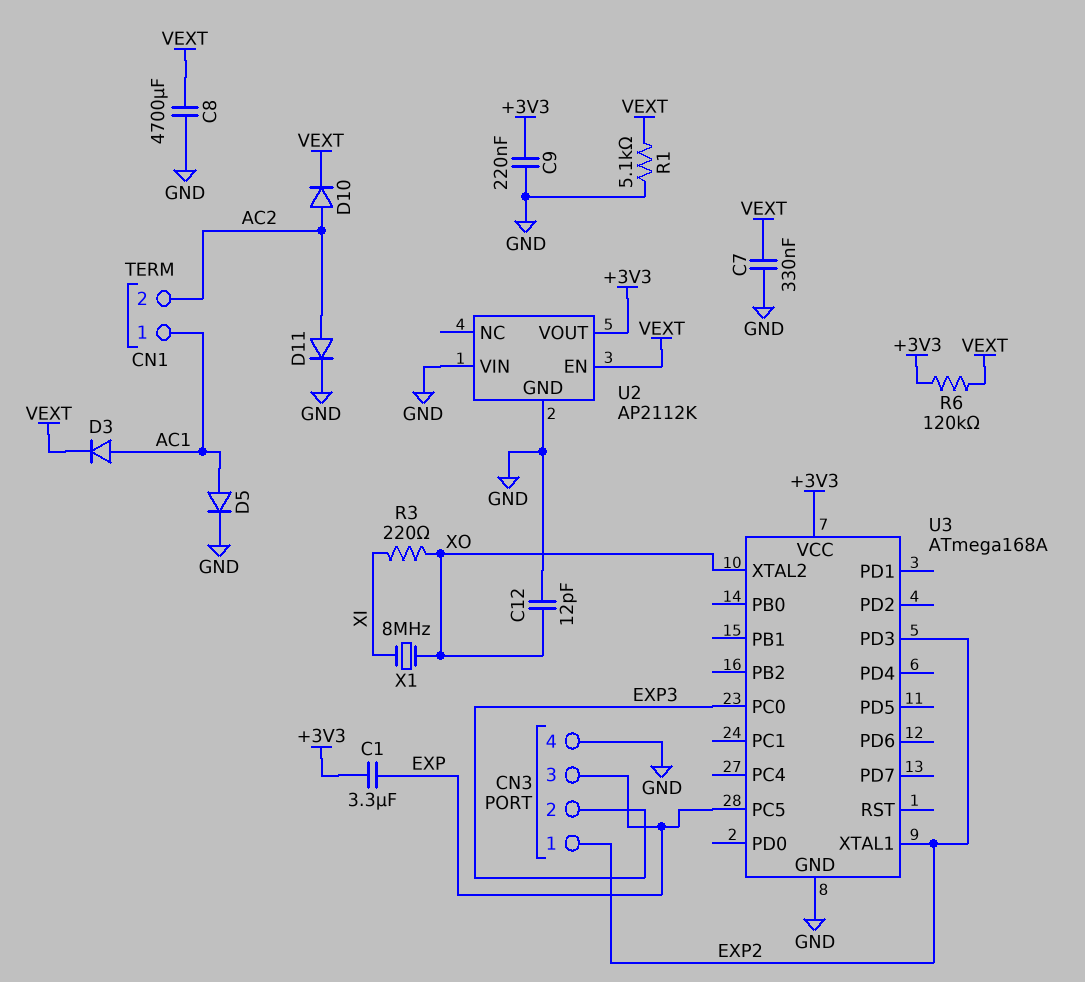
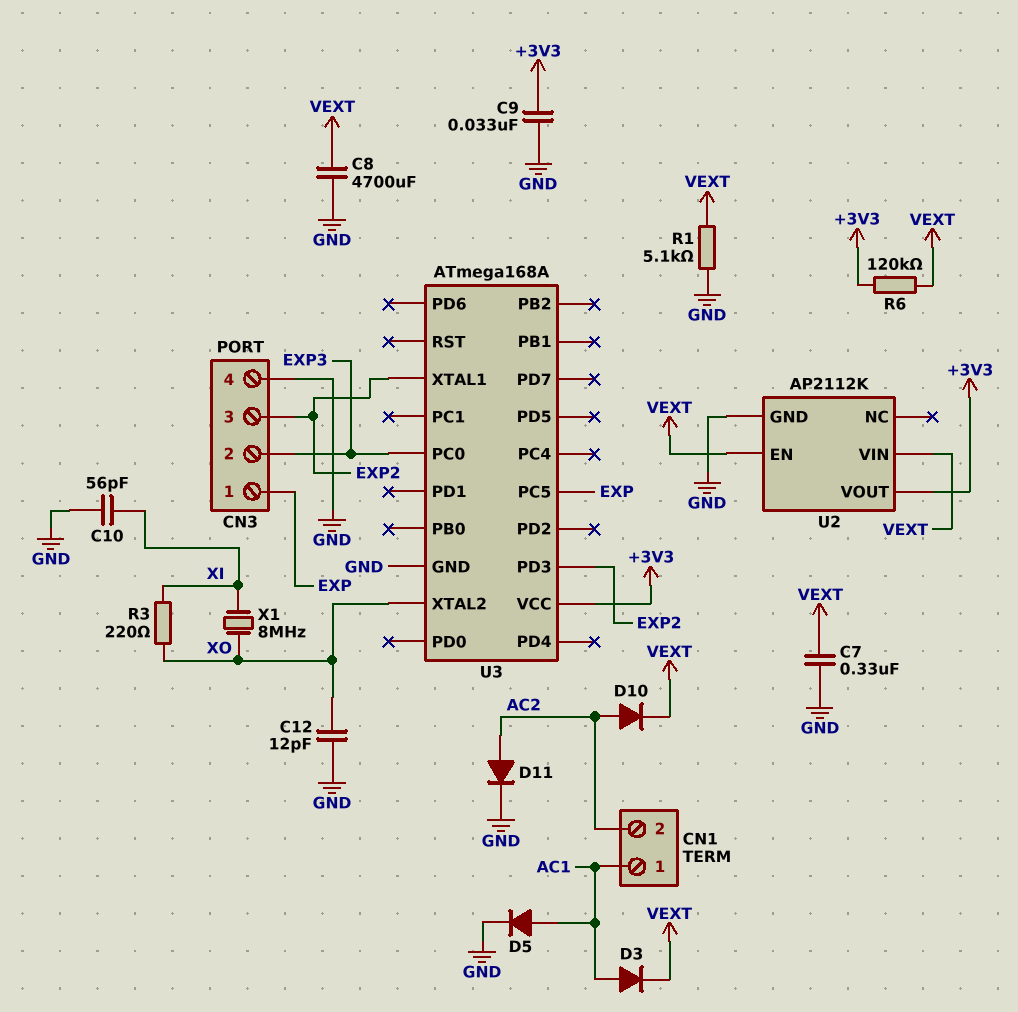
C1: 3.3uF (+3V3, EXP) -> none
C9: 220nF (+3V3, GND) -> 33nF (+3V3, GND)
C10: none -> 56pF (GND, XI)
CN3 pin 1: EXP2 -> EXP
CN3 pin 3: EXP -> EXP2
U2 pin VIN: GND -> VEXT

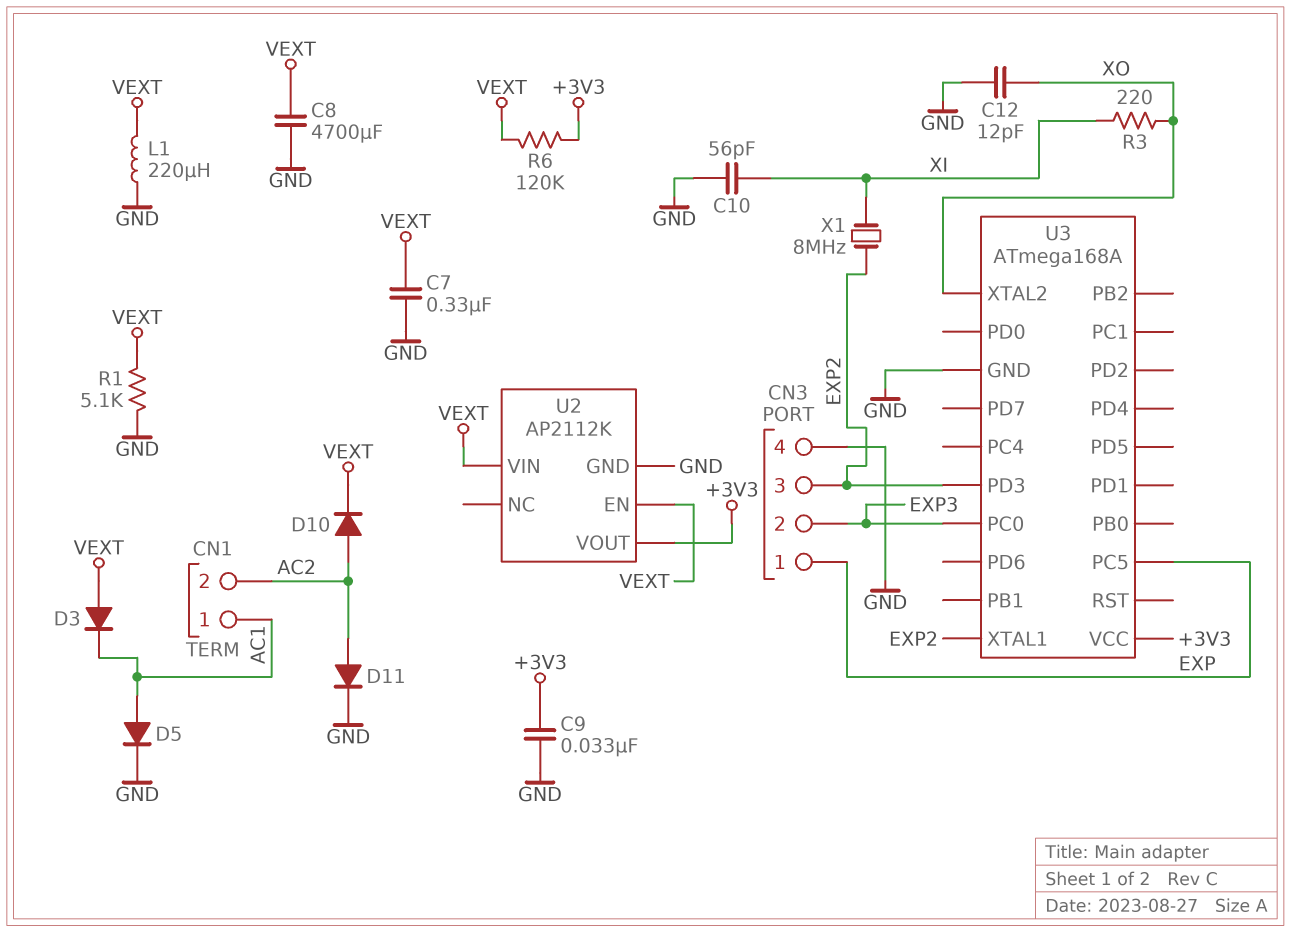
D3: diode (A AC1, K VEXT) -> diode (A VEXT, K AC1)
L1: none -> 220uH (GND, VEXT)
X1: 8MHz (XI, XO) -> 8MHz (EXP2, XI)

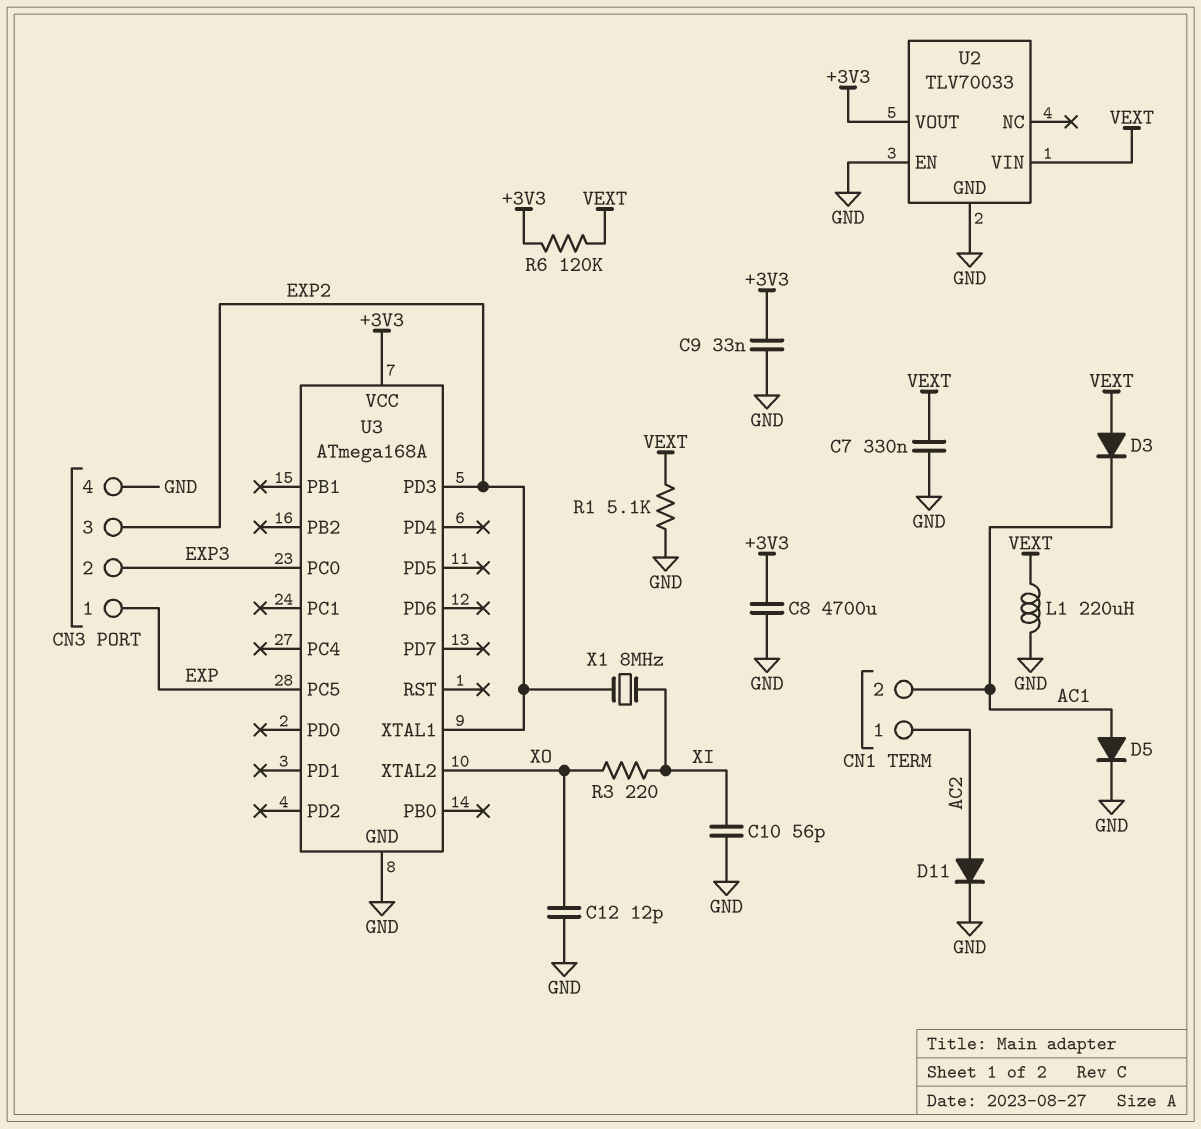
C8: 4700uF (GND, VEXT) -> 4700uF (+3V3, GND)
CN1 pin 1: AC1 -> AC2
CN1 pin 2: AC2 -> AC1
D10: diode (A AC2, K VEXT) -> none
U2: AP2112K -> TLV70033
U2 pin EN: VEXT -> GND

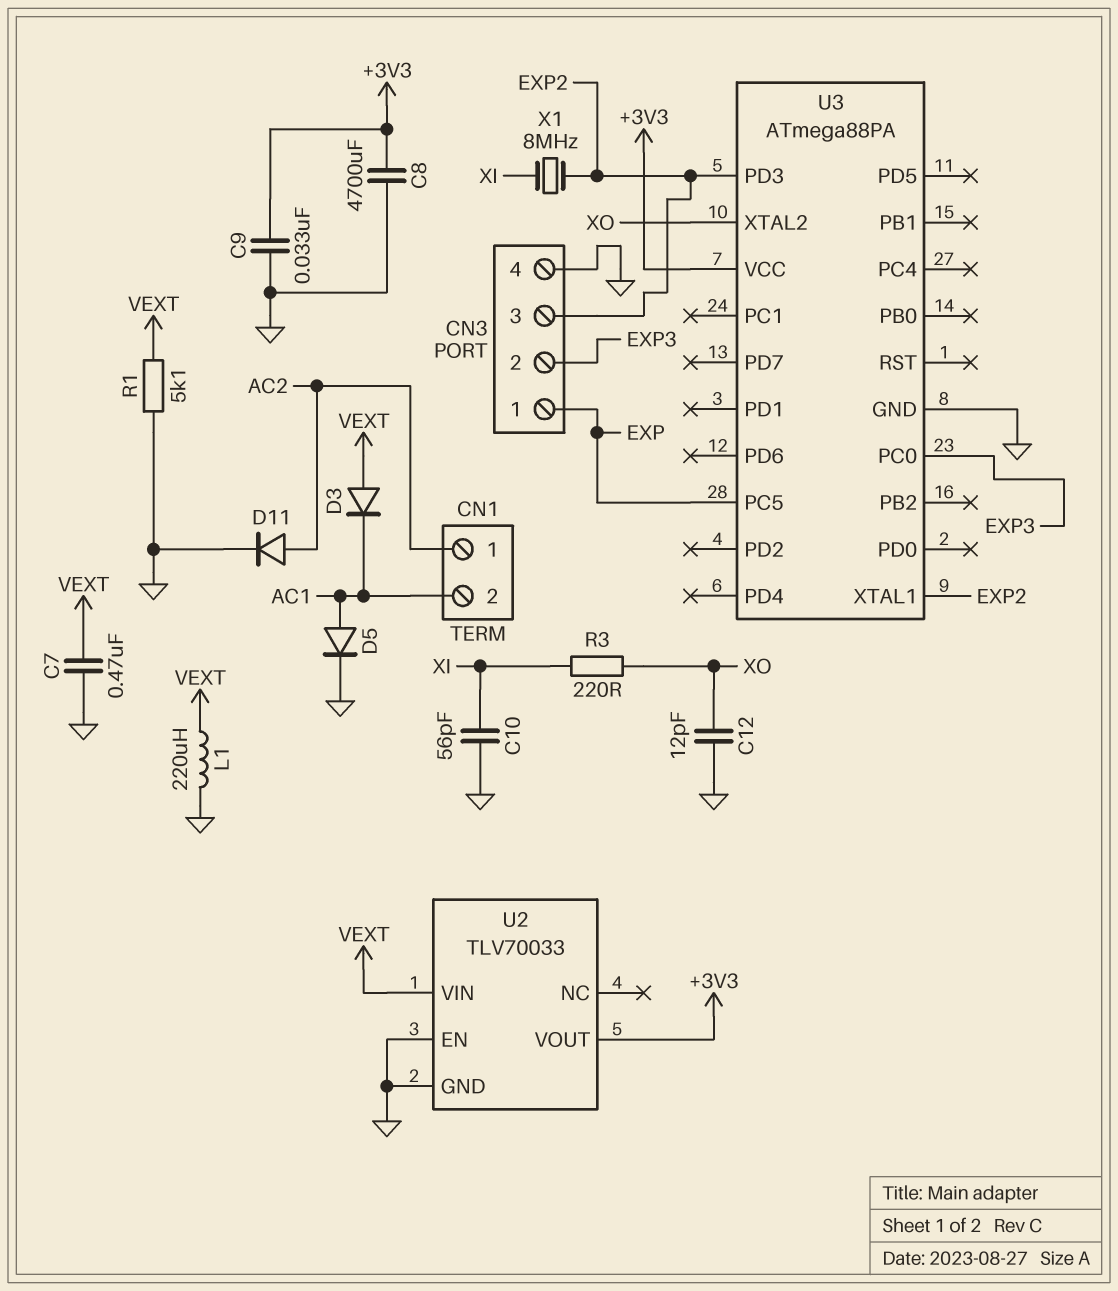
C7: 330nF (GND, VEXT) -> 470nF (GND, VEXT)
R6: 120k (+3V3, VEXT) -> none
U3: ATmega168A -> ATmega88PA

